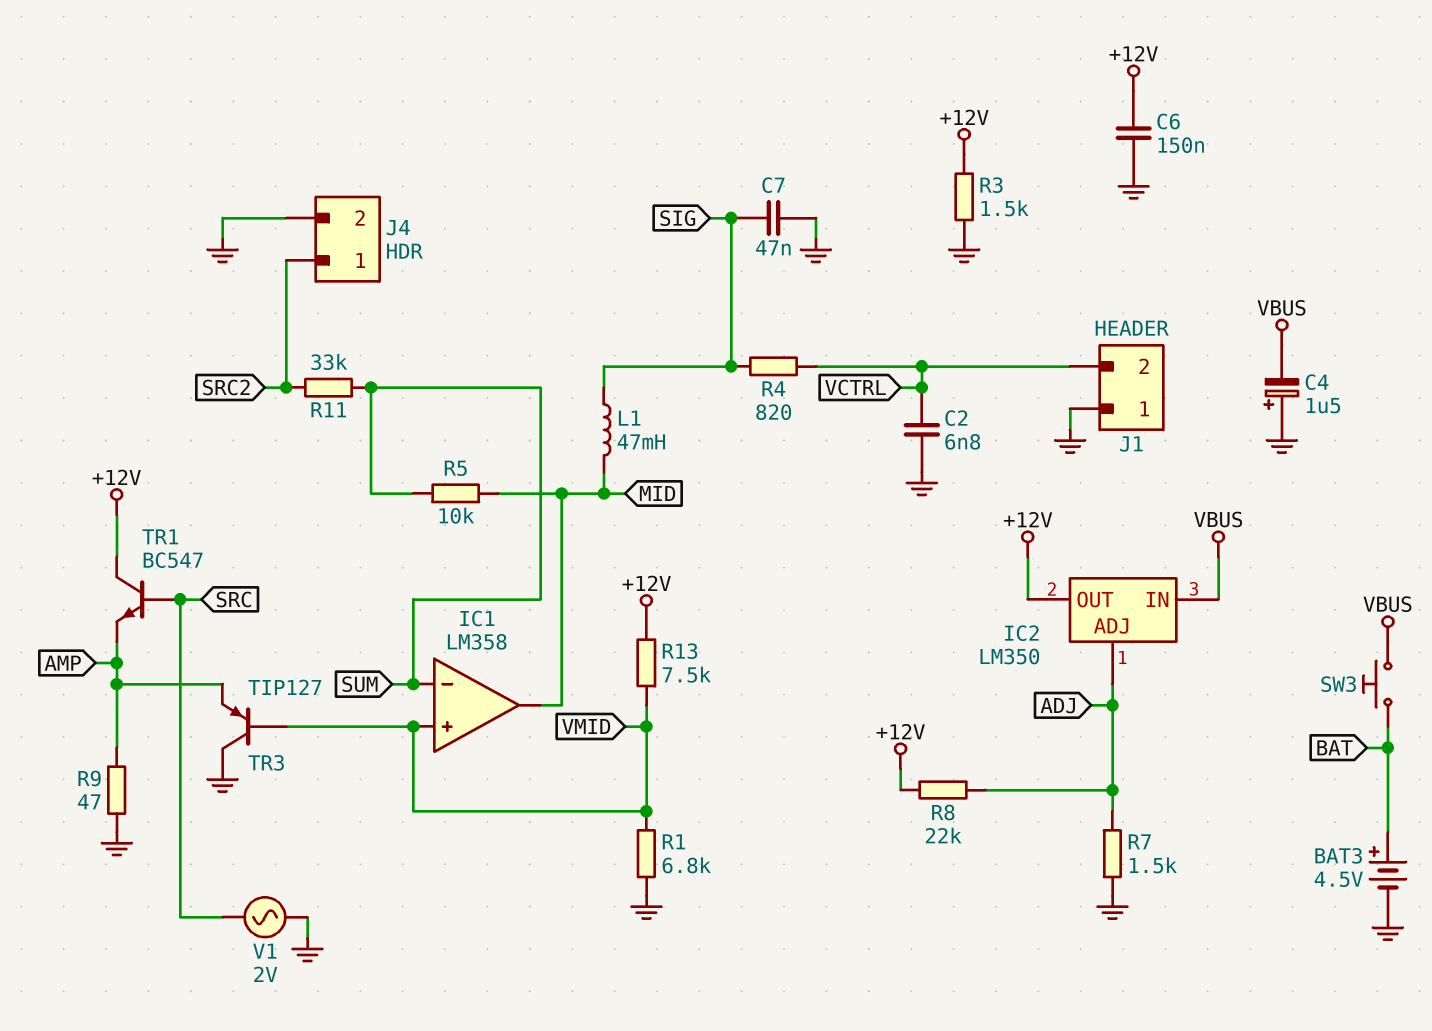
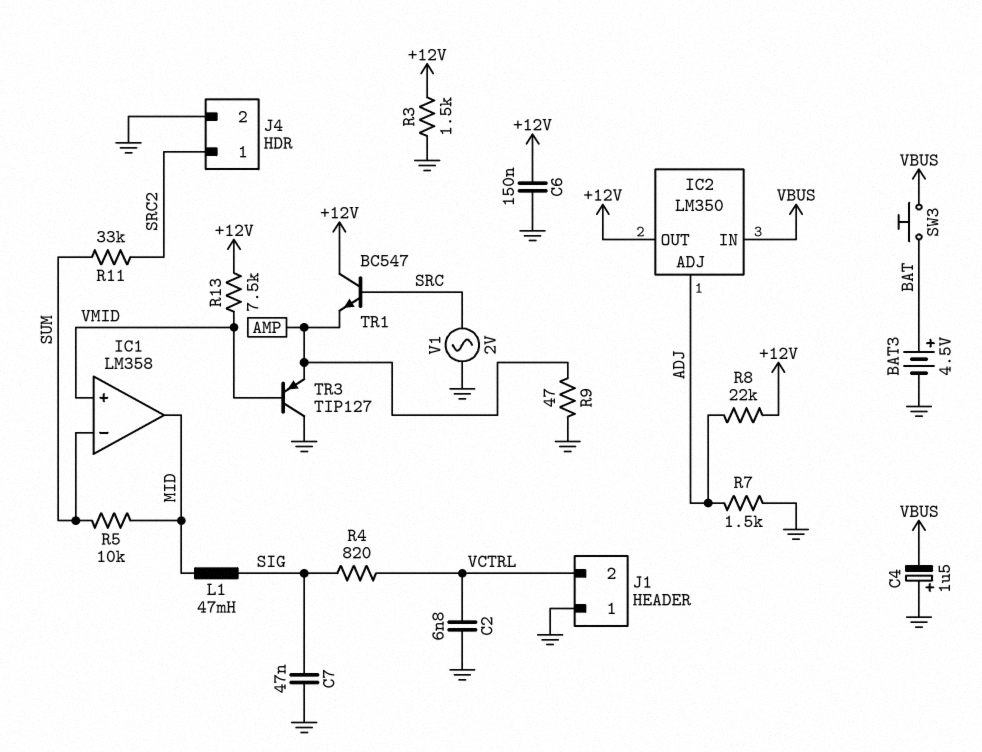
R1: 6.8k (GND, VMID) -> none

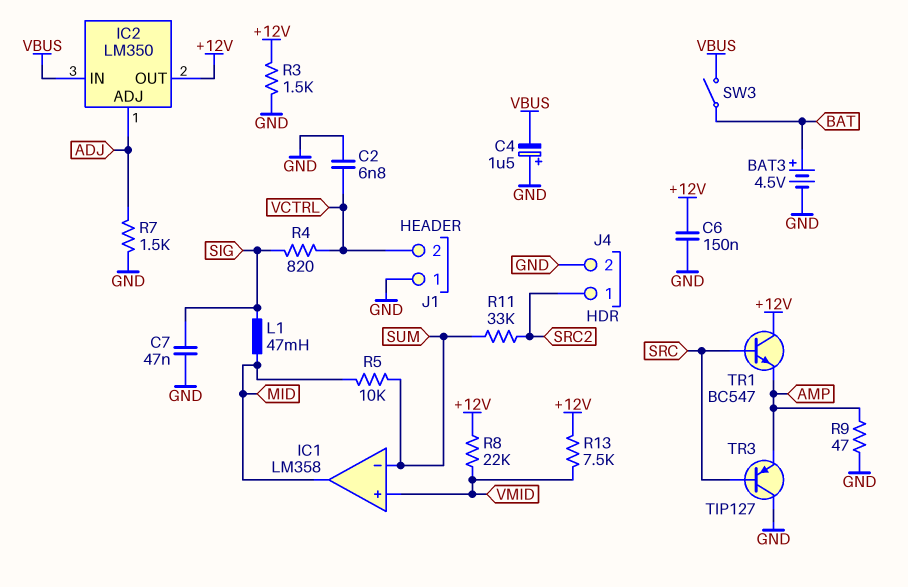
R8: 22k (+12V, ADJ) -> 22k (+12V, VMID)
SW3: button (BAT, VBUS) -> switch (BAT, VBUS)
TR3: PNP TIP127 (B VMID, C GND, E AMP) -> PNP TIP127 (B SRC, C GND, E AMP)
V1: AC 2V (GND, SRC) -> none

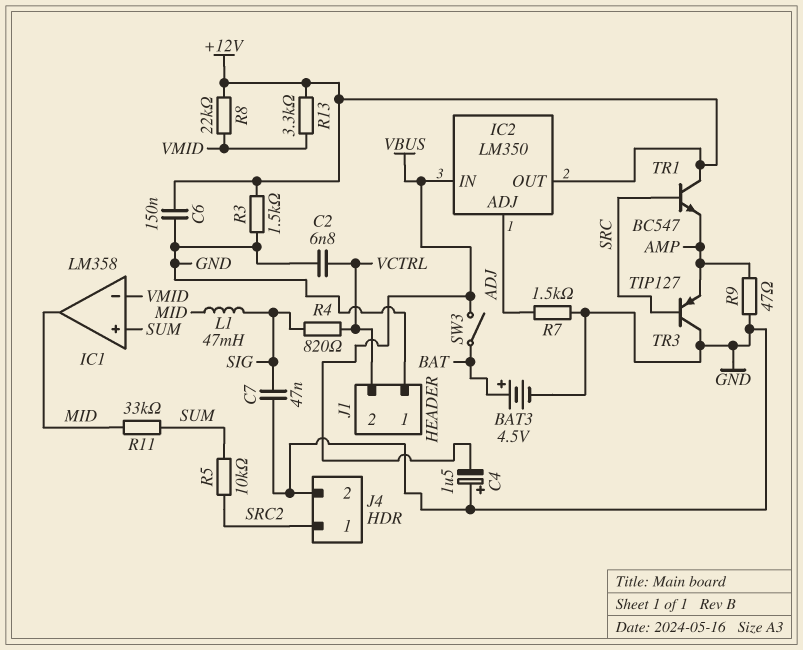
IC1 pin in+: VMID -> SUM
IC1 pin in-: SUM -> VMID
R5: 10k (MID, SUM) -> 10k (SRC2, SUM)
R11: 33k (SRC2, SUM) -> 33k (MID, SUM)
R13: 7.5k (+12V, VMID) -> 3.3k (+12V, VMID)

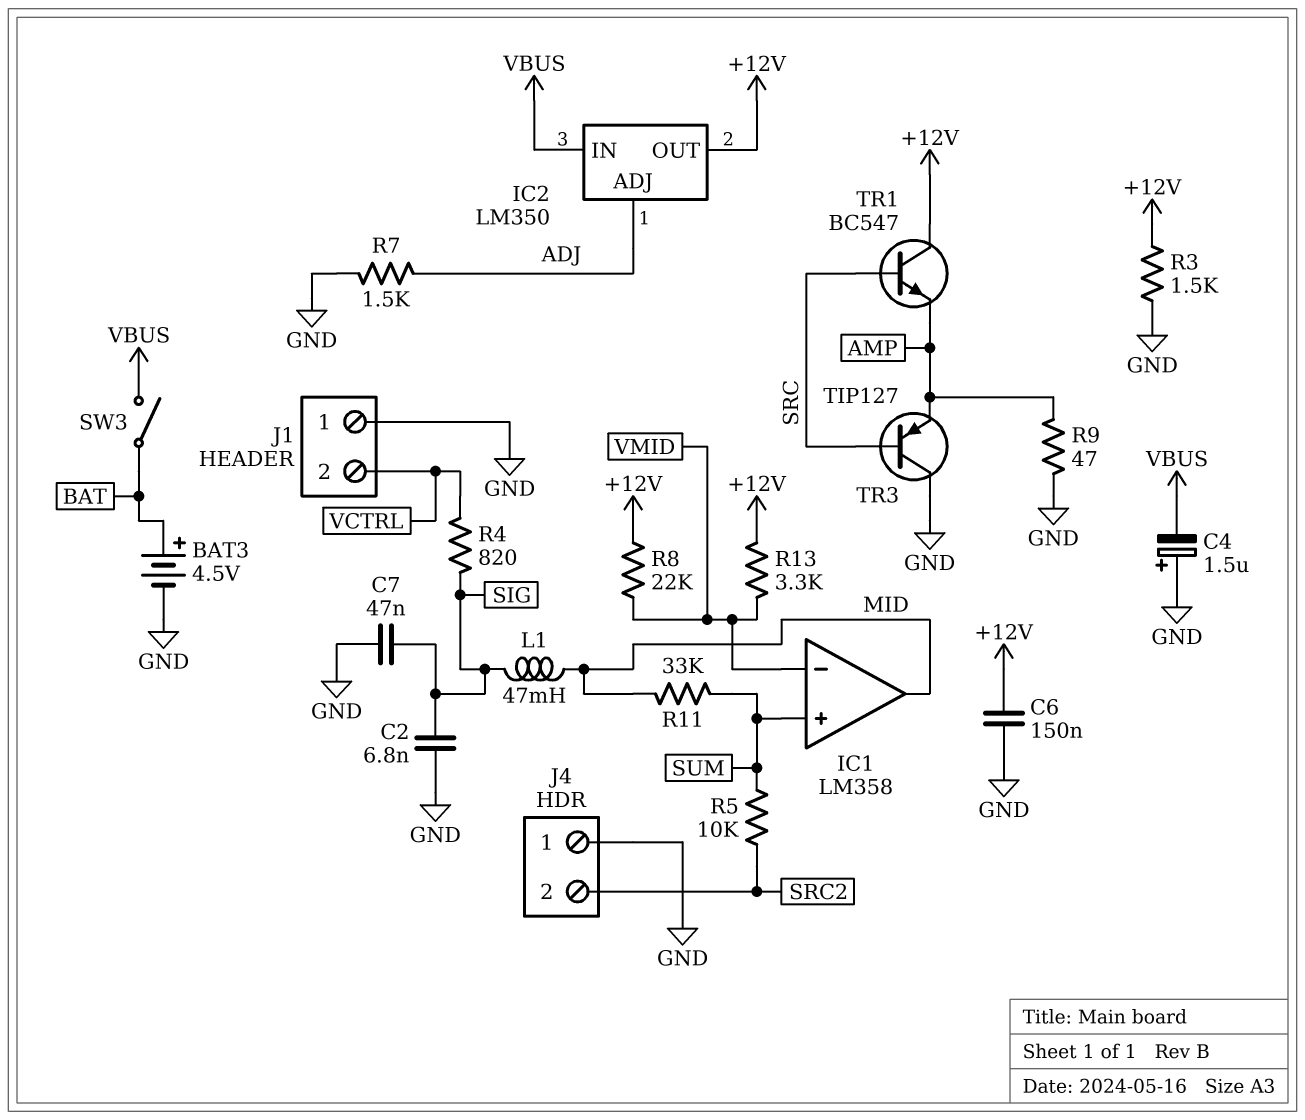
C2: 6.8nF (GND, VCTRL) -> 6.8nF (GND, SIG)
J4 pin 1: SRC2 -> GND
J4 pin 2: GND -> SRC2

